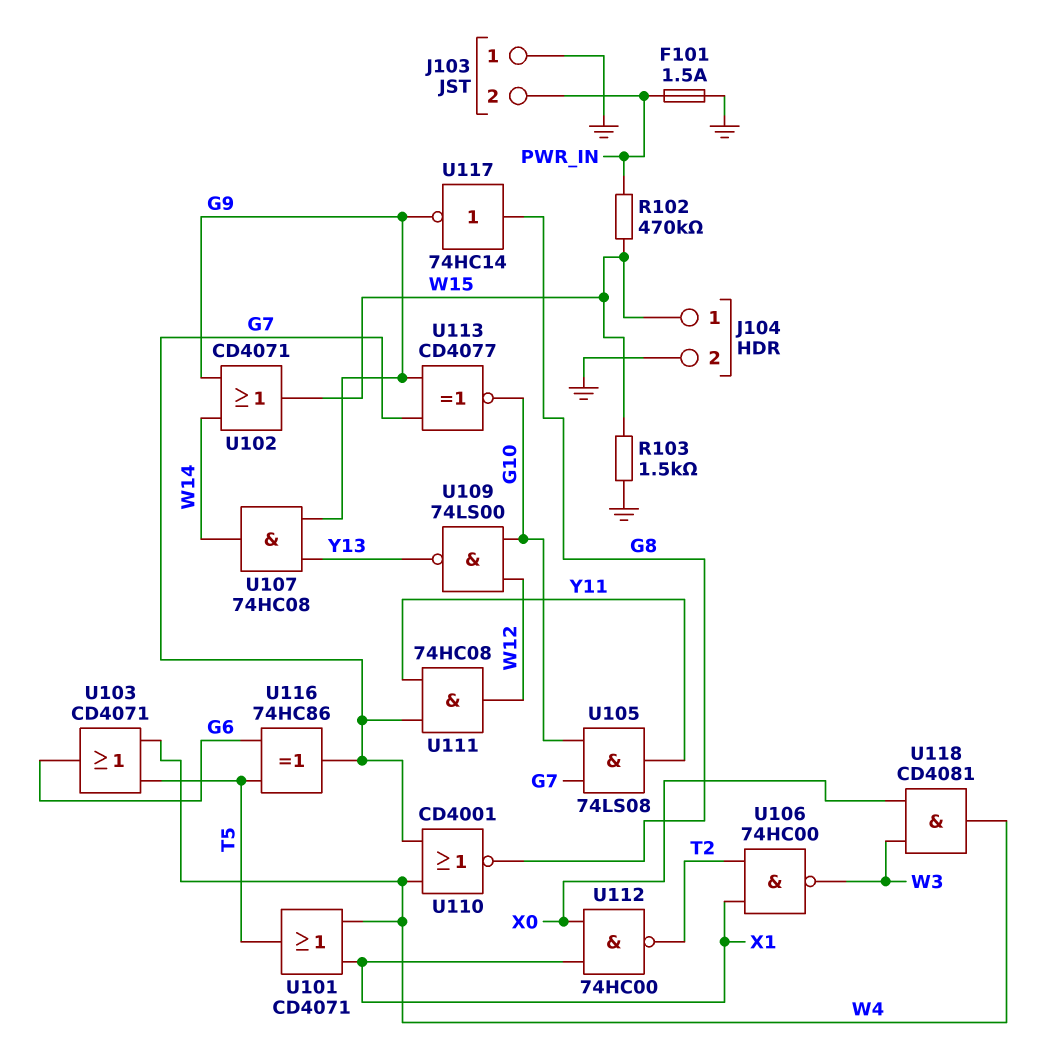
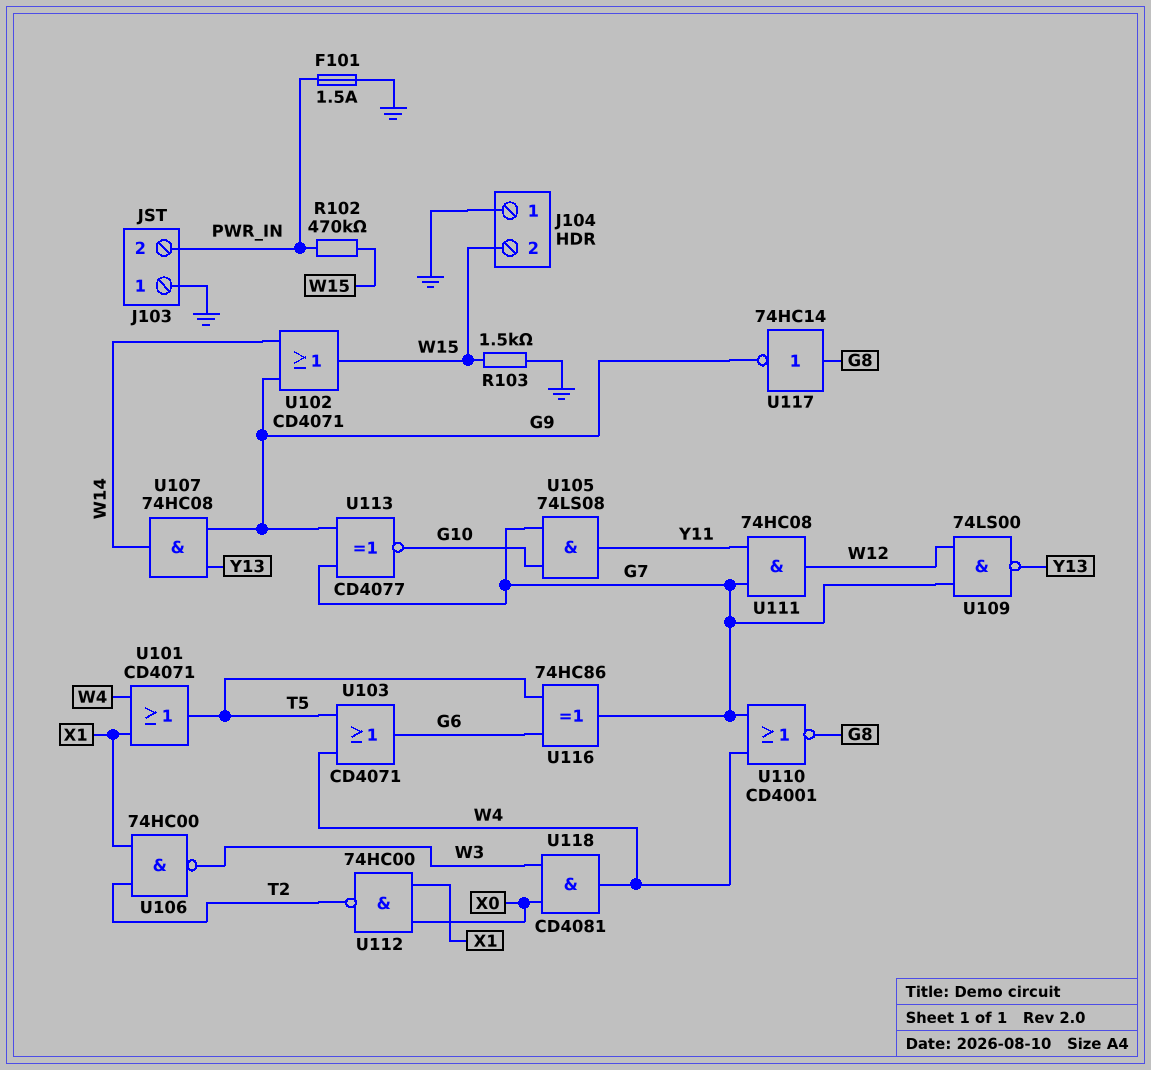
J104 pin 1: W15 -> GND
J104 pin 2: GND -> W15
U109: NAND 74LS00 (in G10, in W12, out Y13) -> NAND 74LS00 (in G7, in W12, out Y13)

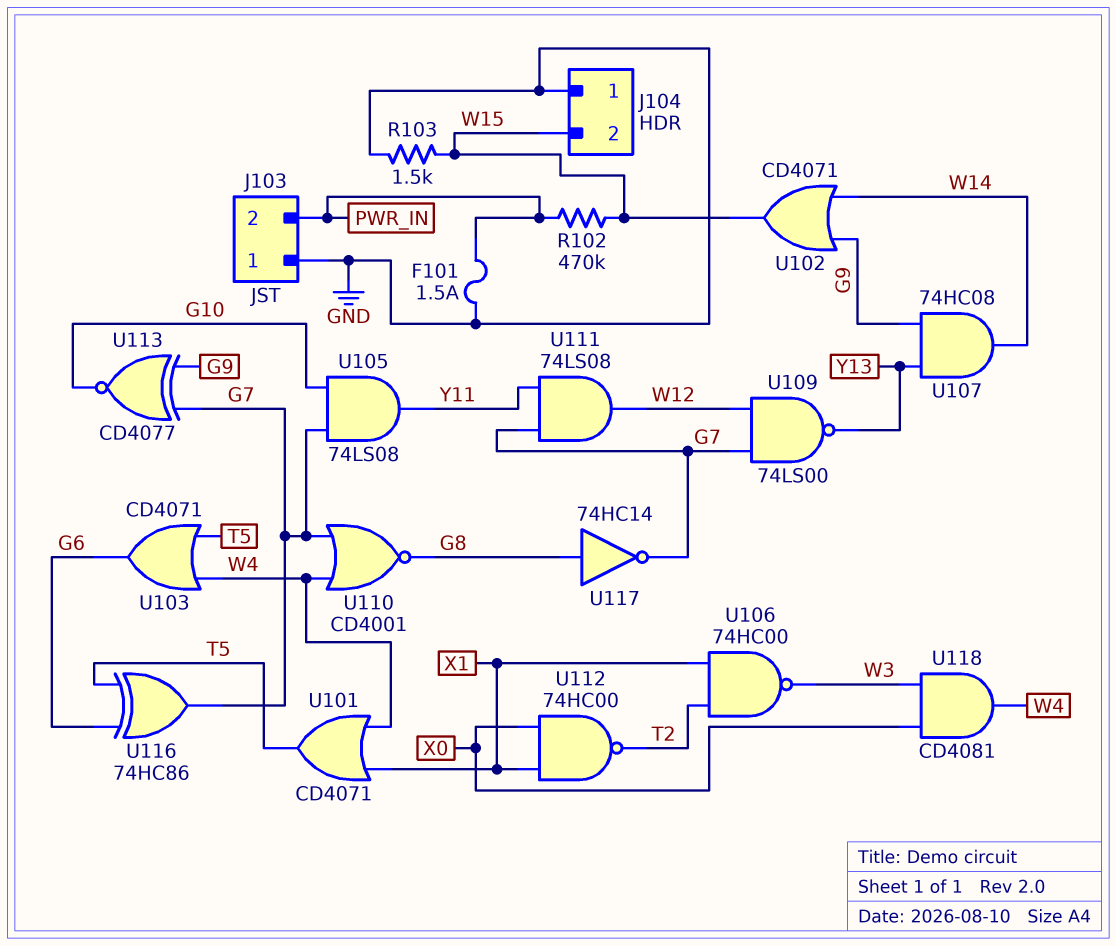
U111: AND 74HC08 (in G7, in Y11, out W12) -> AND 74LS08 (in G7, in Y11, out W12)
U117: NOT 74HC14 (in G8, out G9) -> NOT 74HC14 (in G8, out G7)

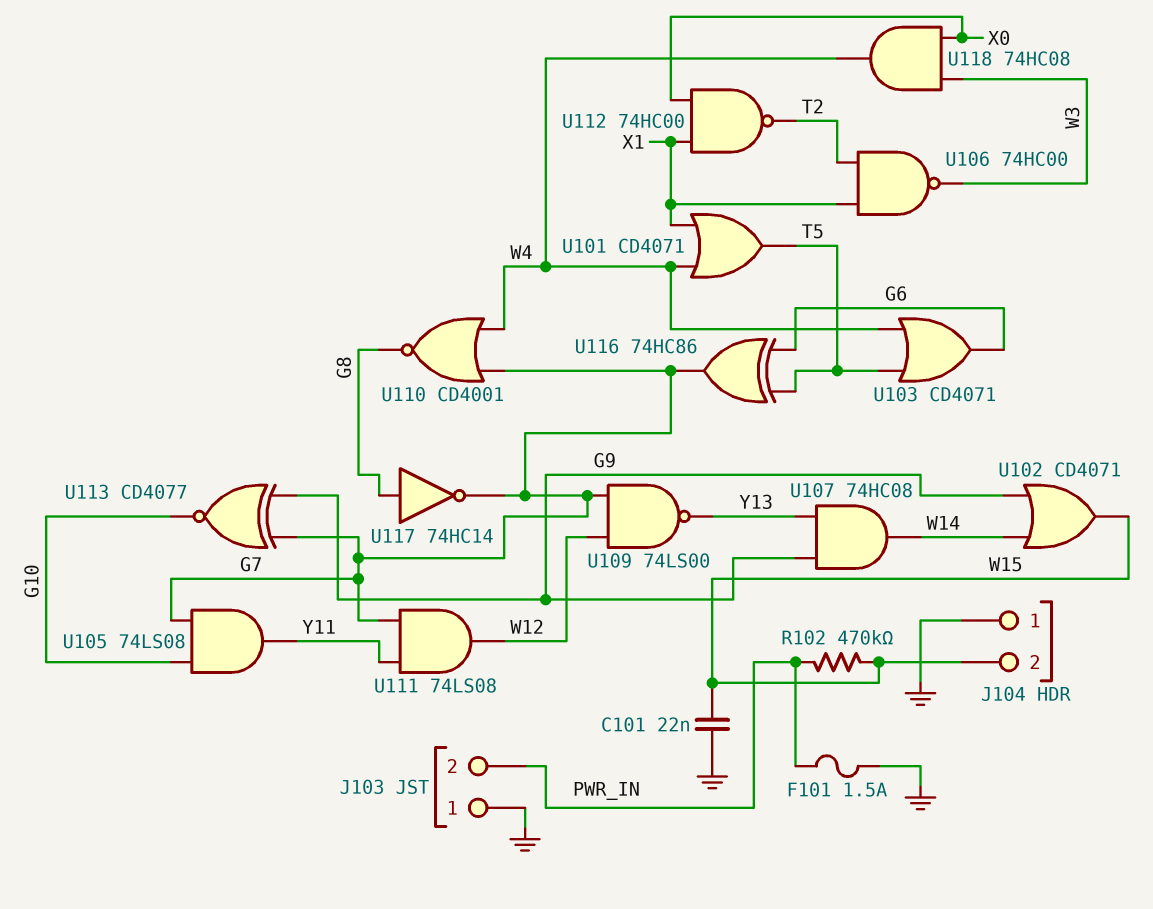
C101: none -> 22nF (GND, W15)
R103: 1.5k (GND, W15) -> none
U118: AND CD4081 (in W3, in X0, out W4) -> AND 74HC08 (in W3, in X0, out W4)

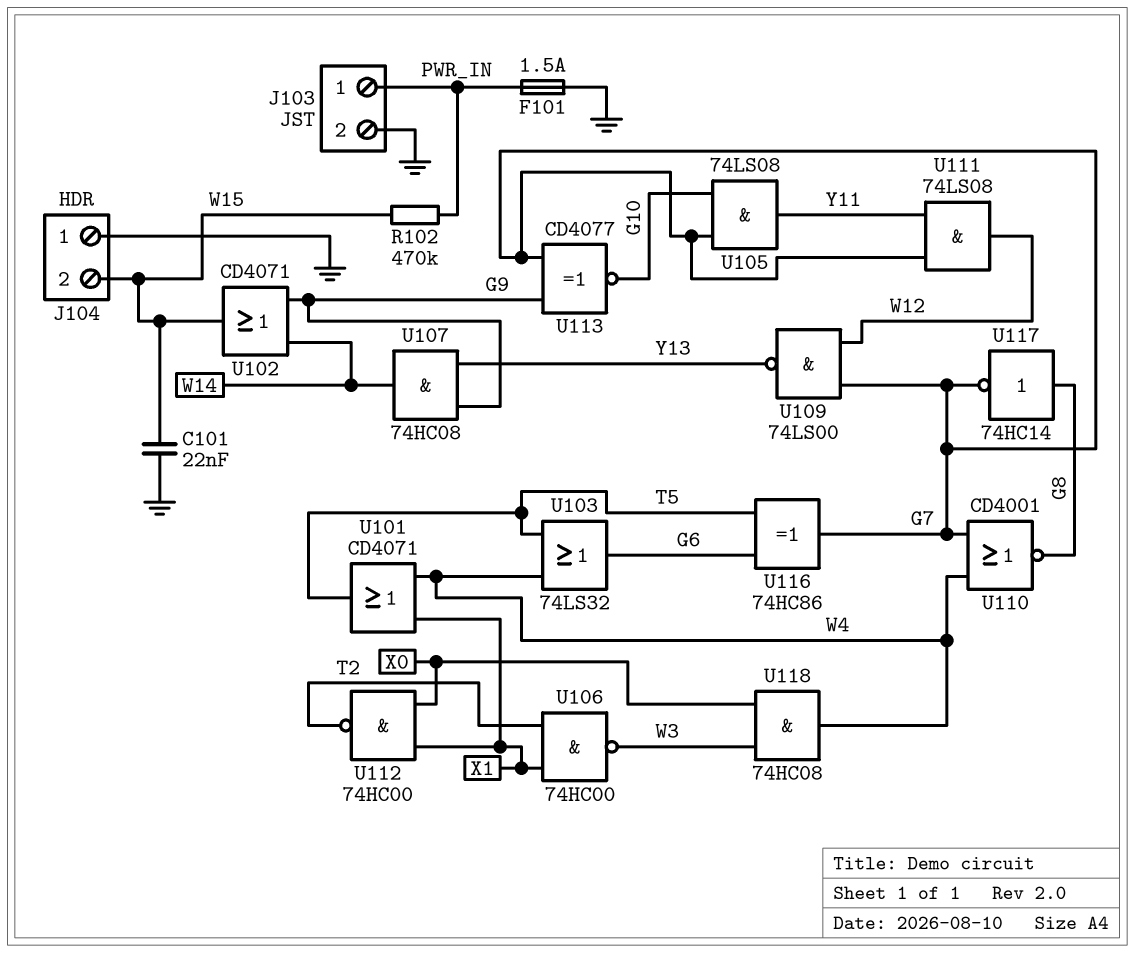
J103 pin 1: GND -> PWR_IN
J103 pin 2: PWR_IN -> GND
U103: OR CD4071 (in T5, in W4, out G6) -> OR 74LS32 (in T5, in W4, out G6)

